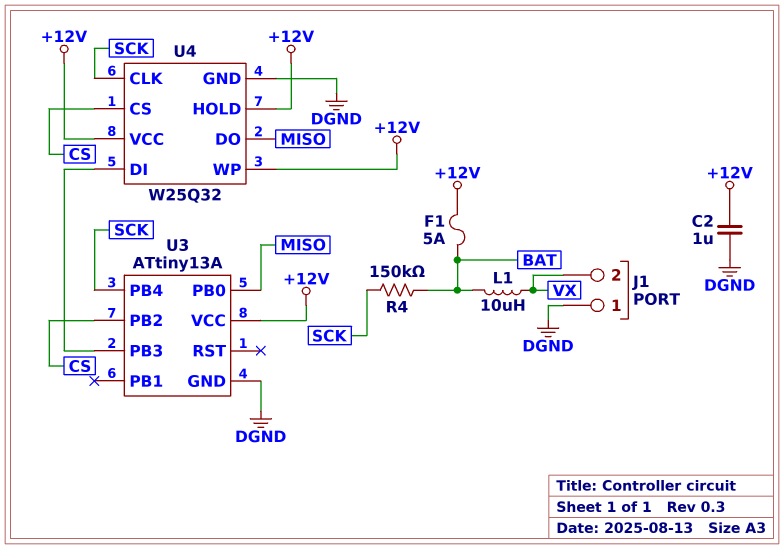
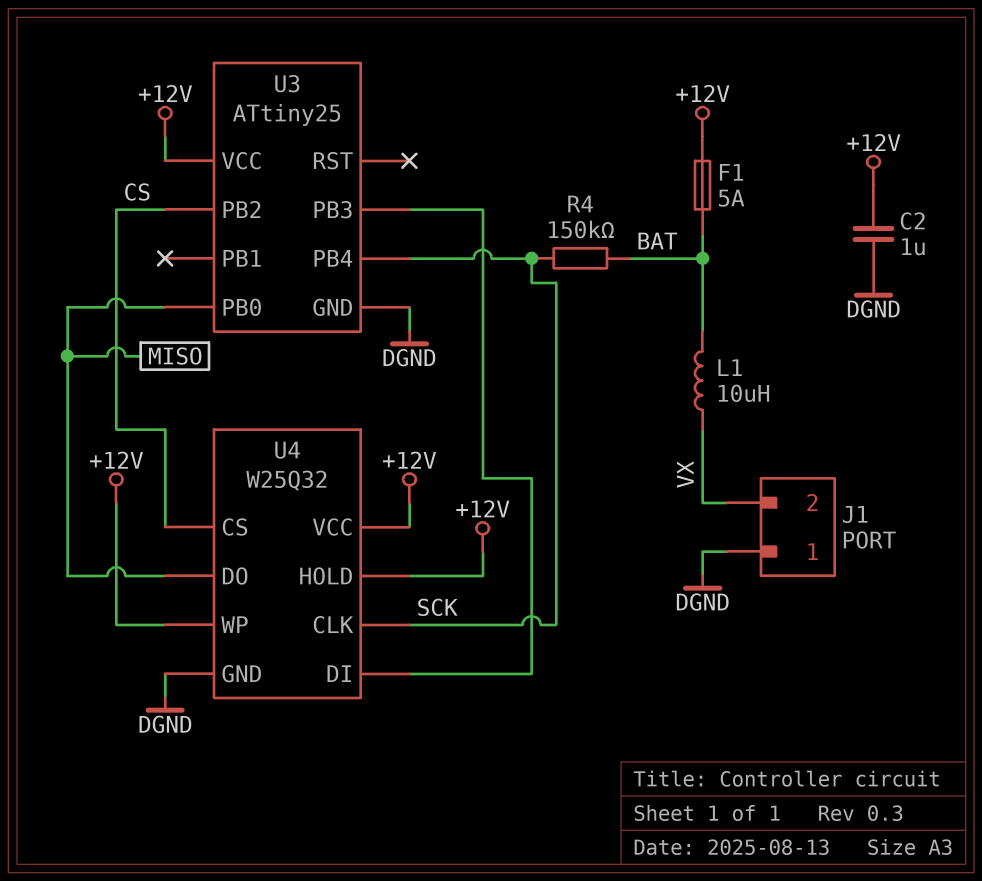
U3: ATtiny13A -> ATtiny25

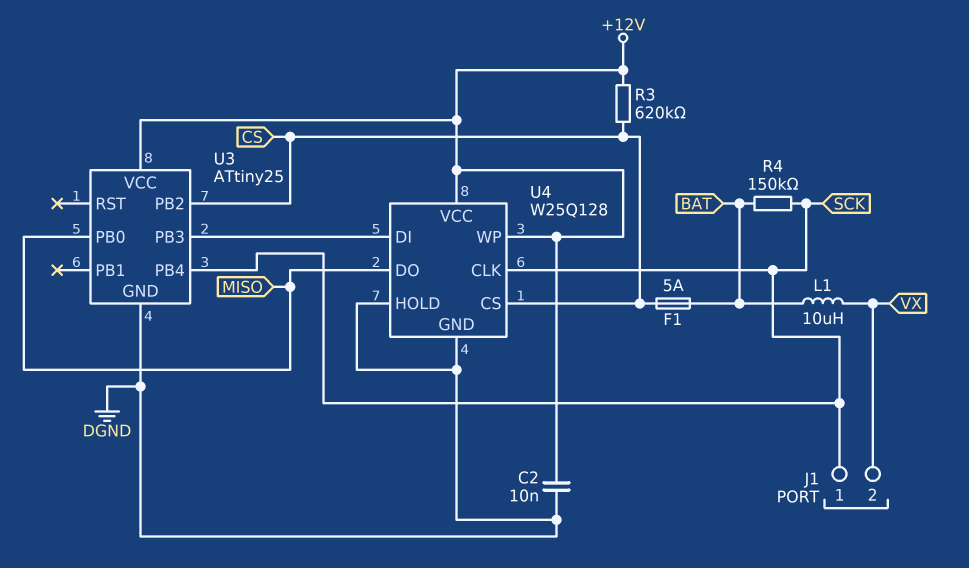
C2: 1uF (+12V, DGND) -> 10nF (+12V, DGND)
F1: 5A (+12V, BAT) -> 5A (BAT, CS)
J1 pin 1: DGND -> SCK
R3: none -> 620k (+12V, CS)
U4: W25Q32 -> W25Q128
U4 pin HOLD: +12V -> DGND

